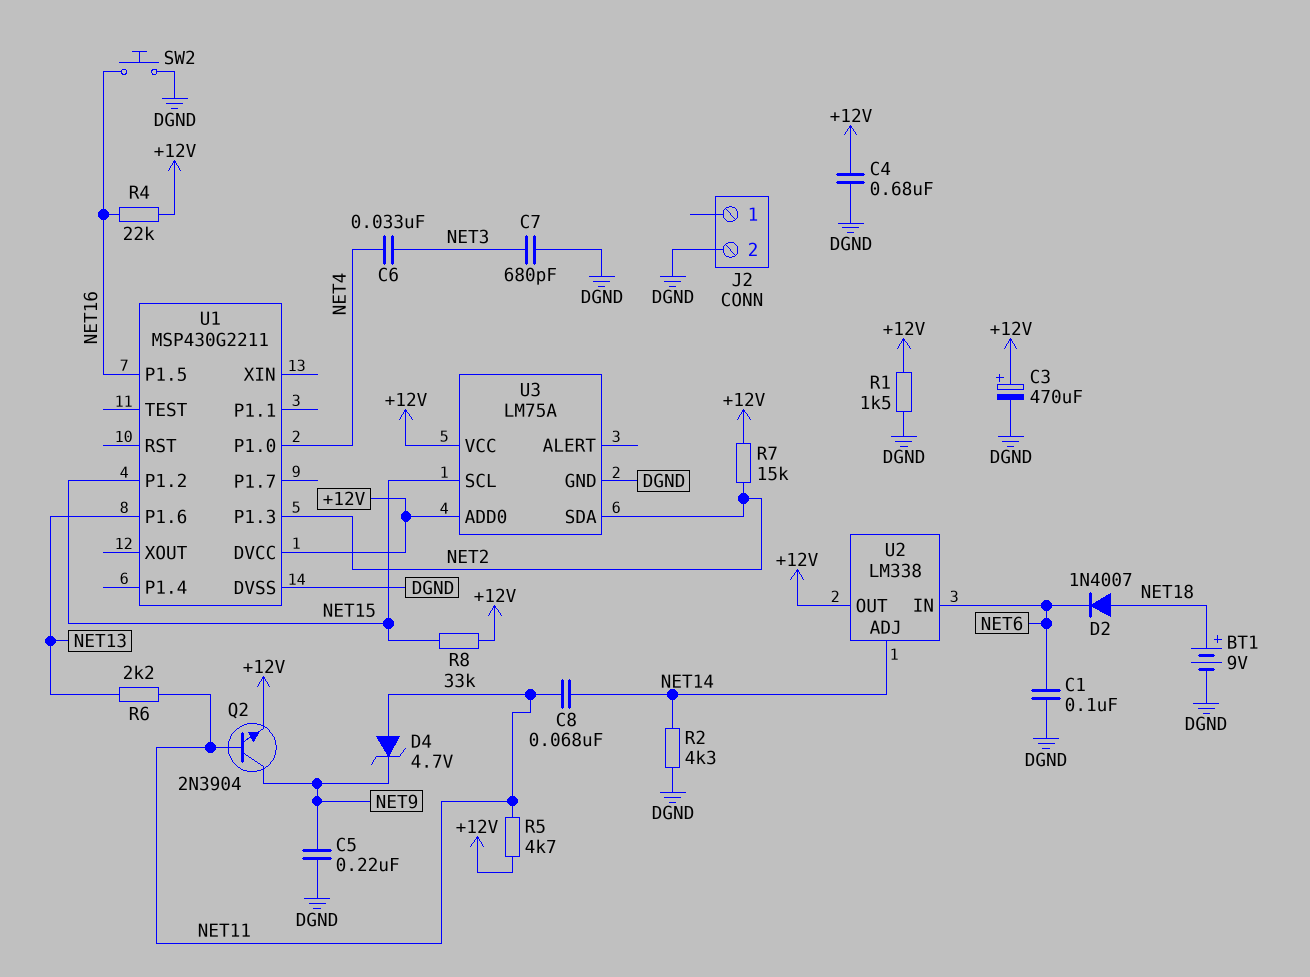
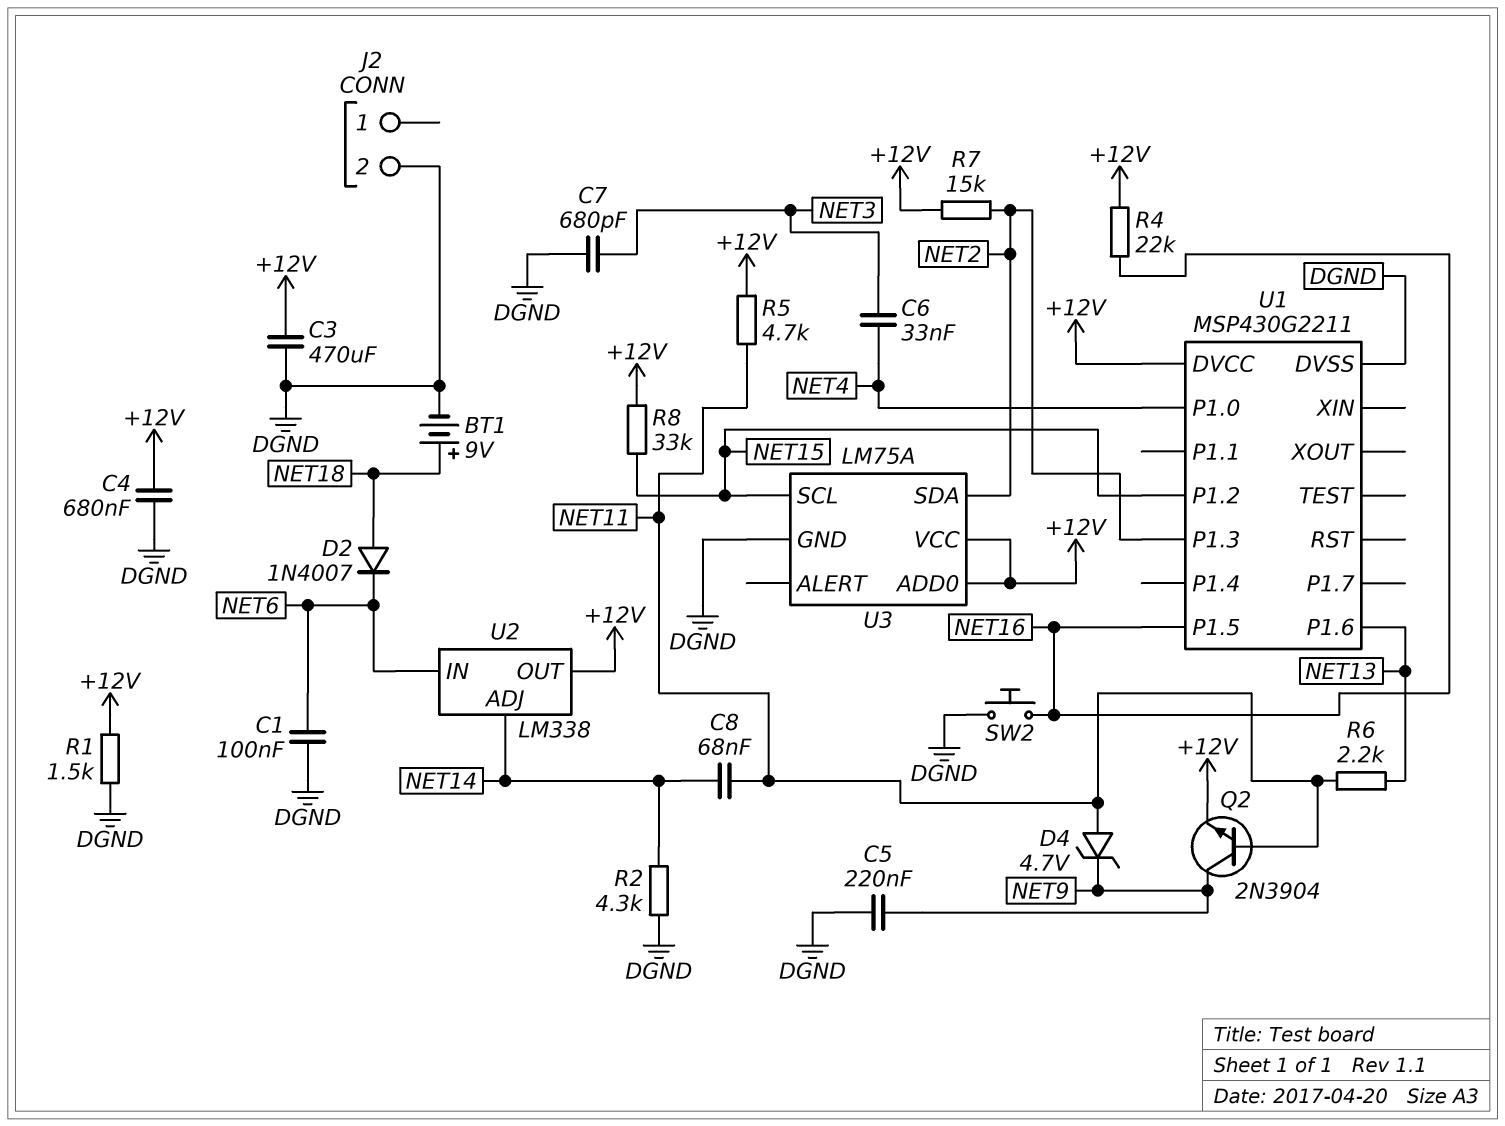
C3: 470uF (plus +12V, minus DGND) -> 470uF (+12V, DGND)

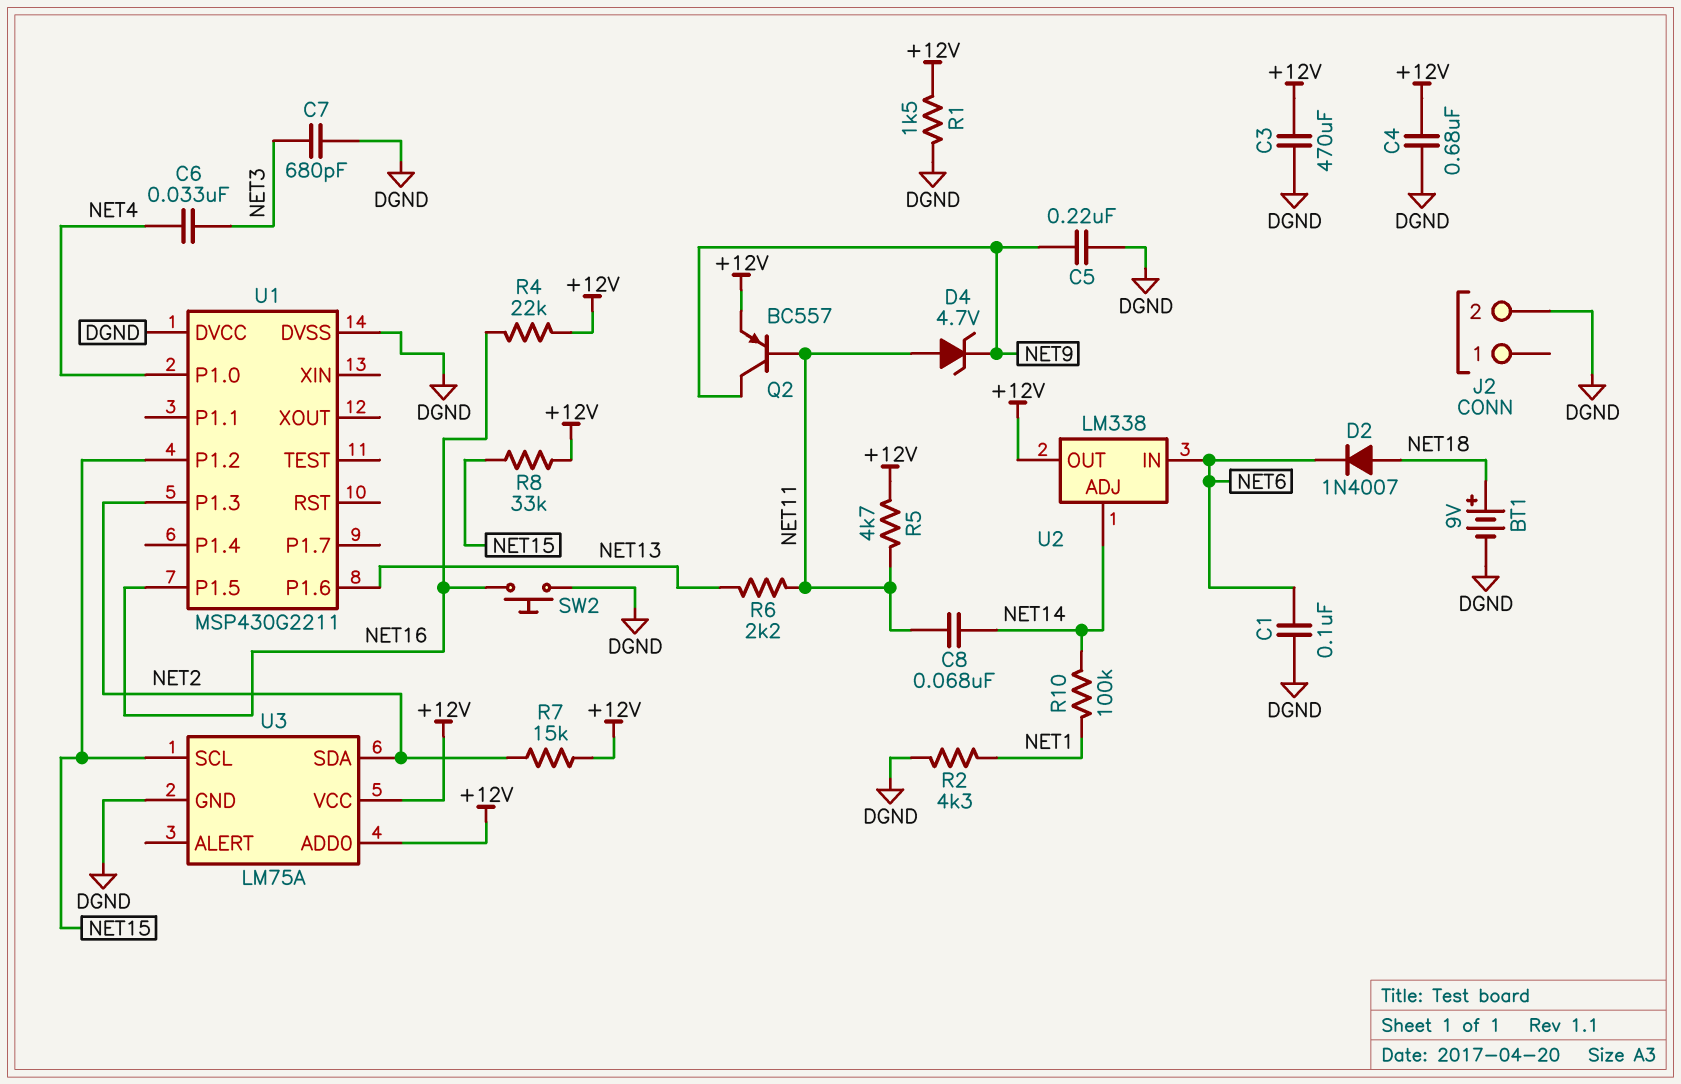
Q2: NPN 2N3904 (B NET11, C NET9, E +12V) -> PNP BC557 (B NET11, C NET9, E +12V)
R2: 4.3k (DGND, NET14) -> 4.3k (DGND, NET1)
R10: none -> 100k (NET1, NET14)
U1 pin DVCC: +12V -> DGND

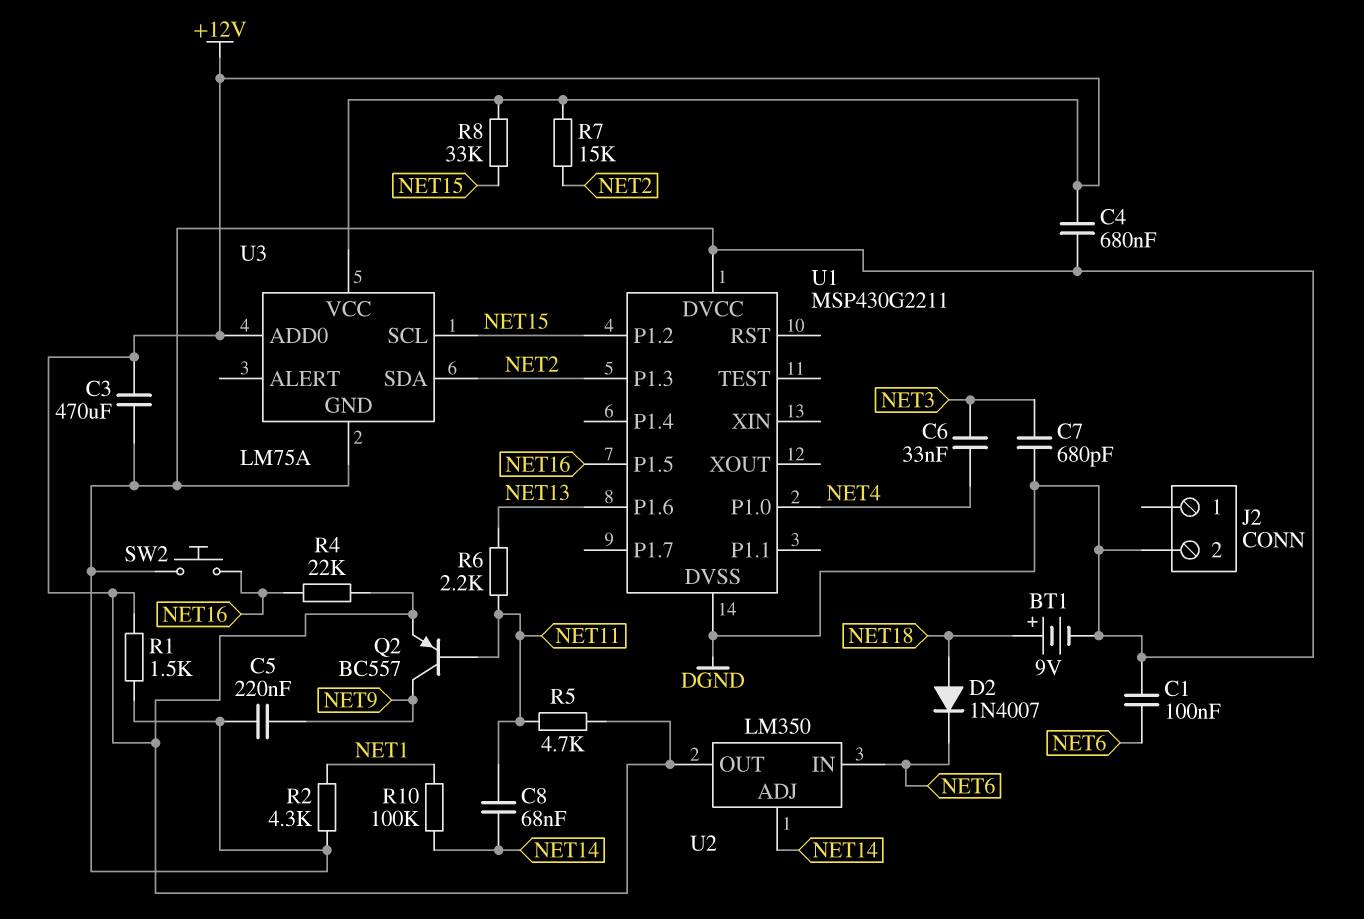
D4: zener 4.7V (A NET11, K NET9) -> none
U2: LM338 -> LM350

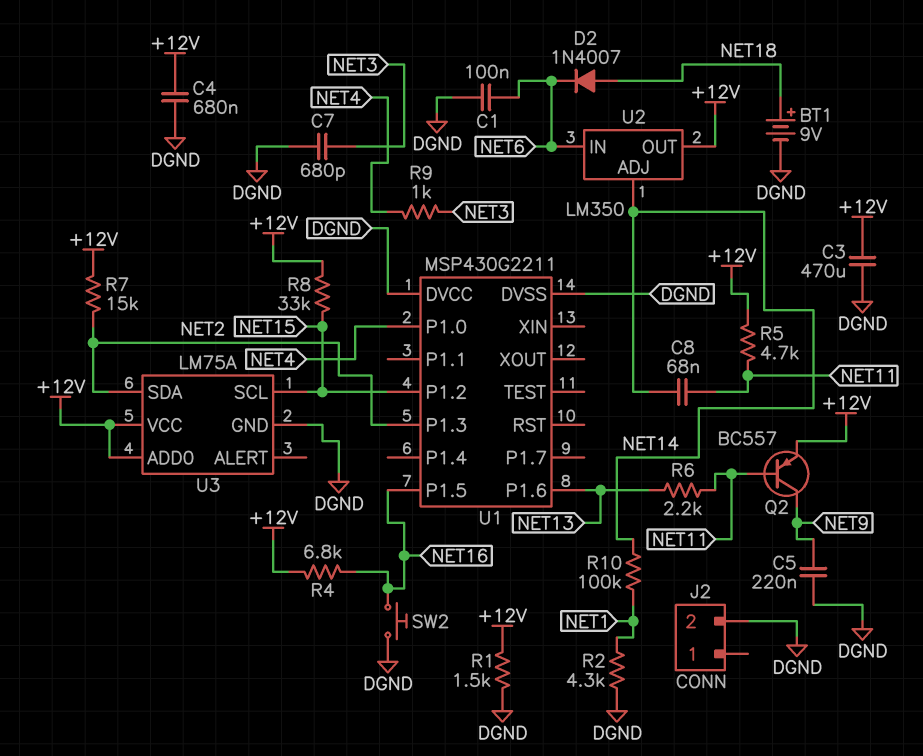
C6: 33nF (NET3, NET4) -> none
R4: 22k (+12V, NET16) -> 6.8k (+12V, NET16)
R9: none -> 1k (NET3, NET4)

